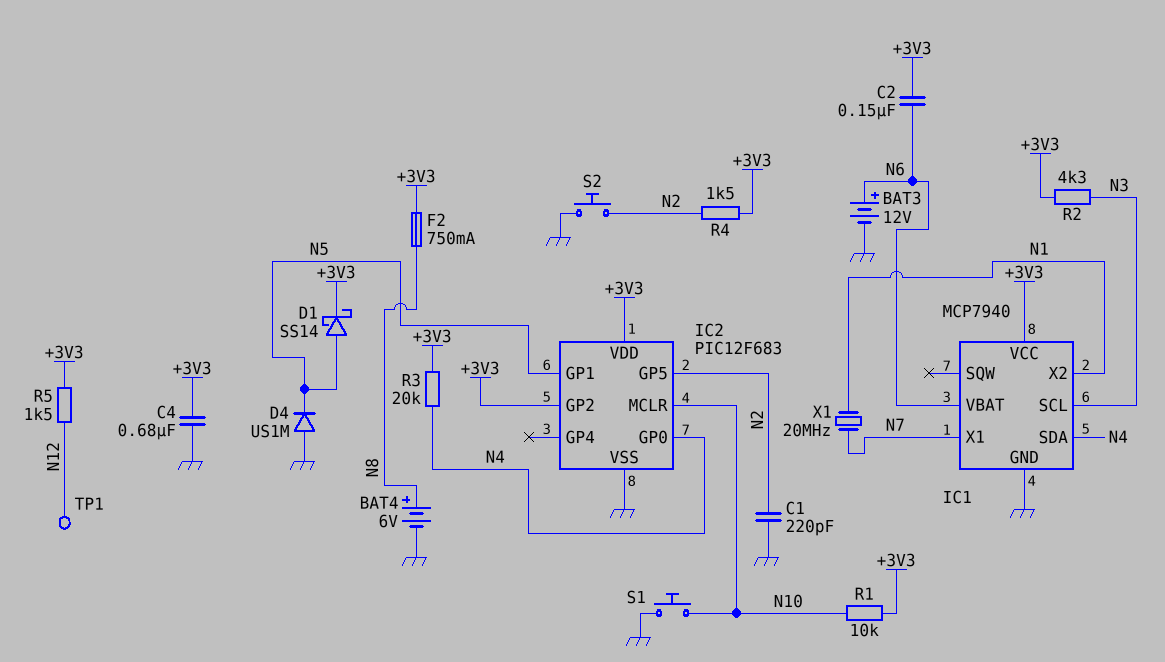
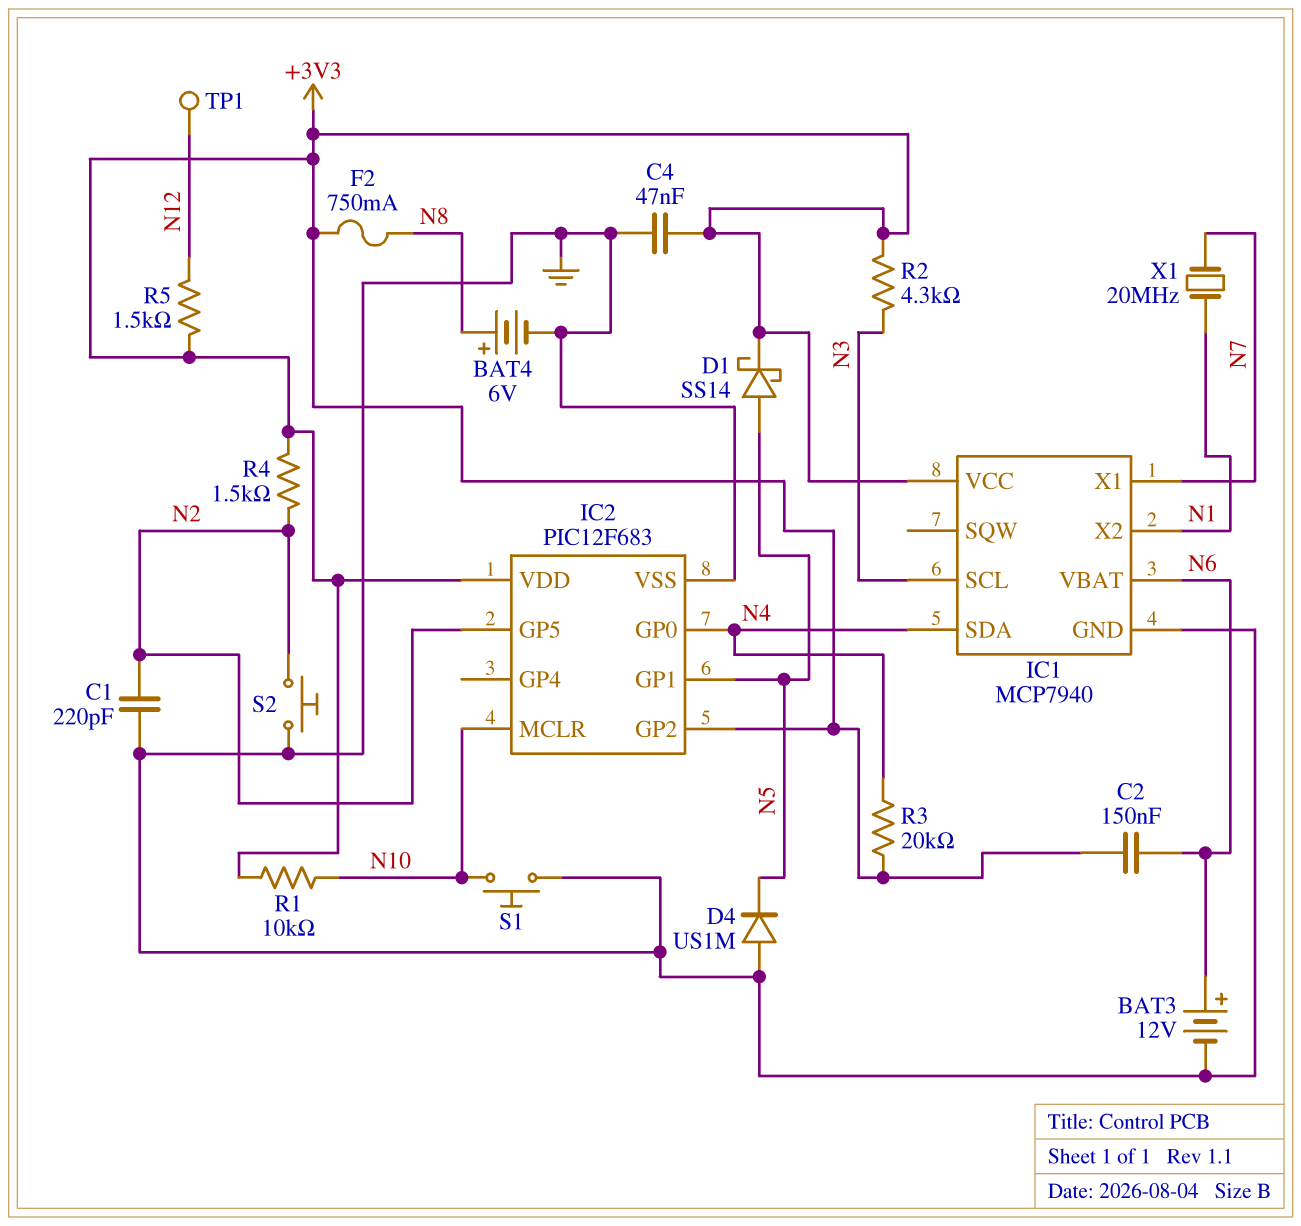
C4: 680nF (+3V3, GND) -> 47nF (+3V3, GND)

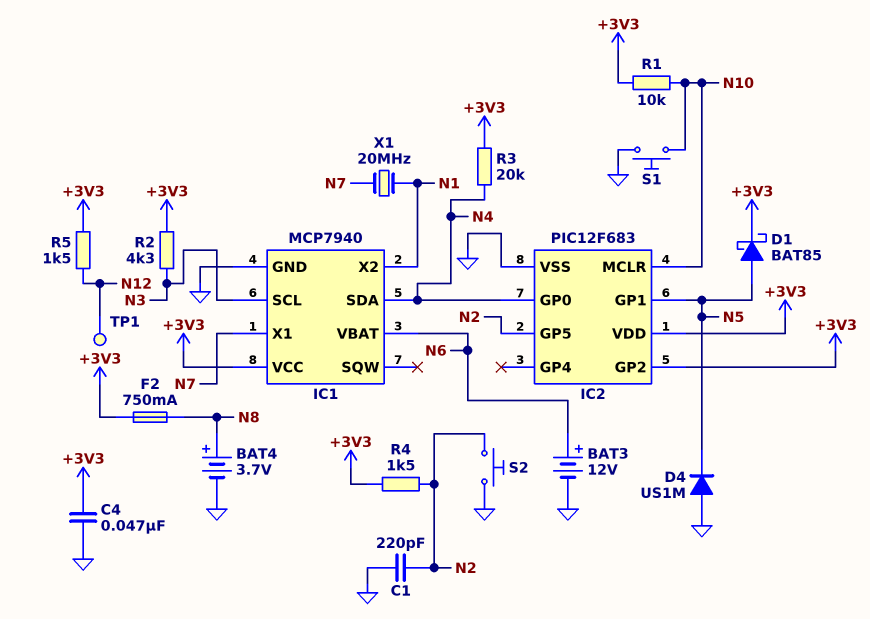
BAT4: 6V (plus N8, minus GND) -> 3.7V (plus N8, minus GND)
C2: 150nF (+3V3, N6) -> none
D1: schottky SS14 (A N5, K +3V3) -> schottky BAT85 (A N5, K +3V3)

